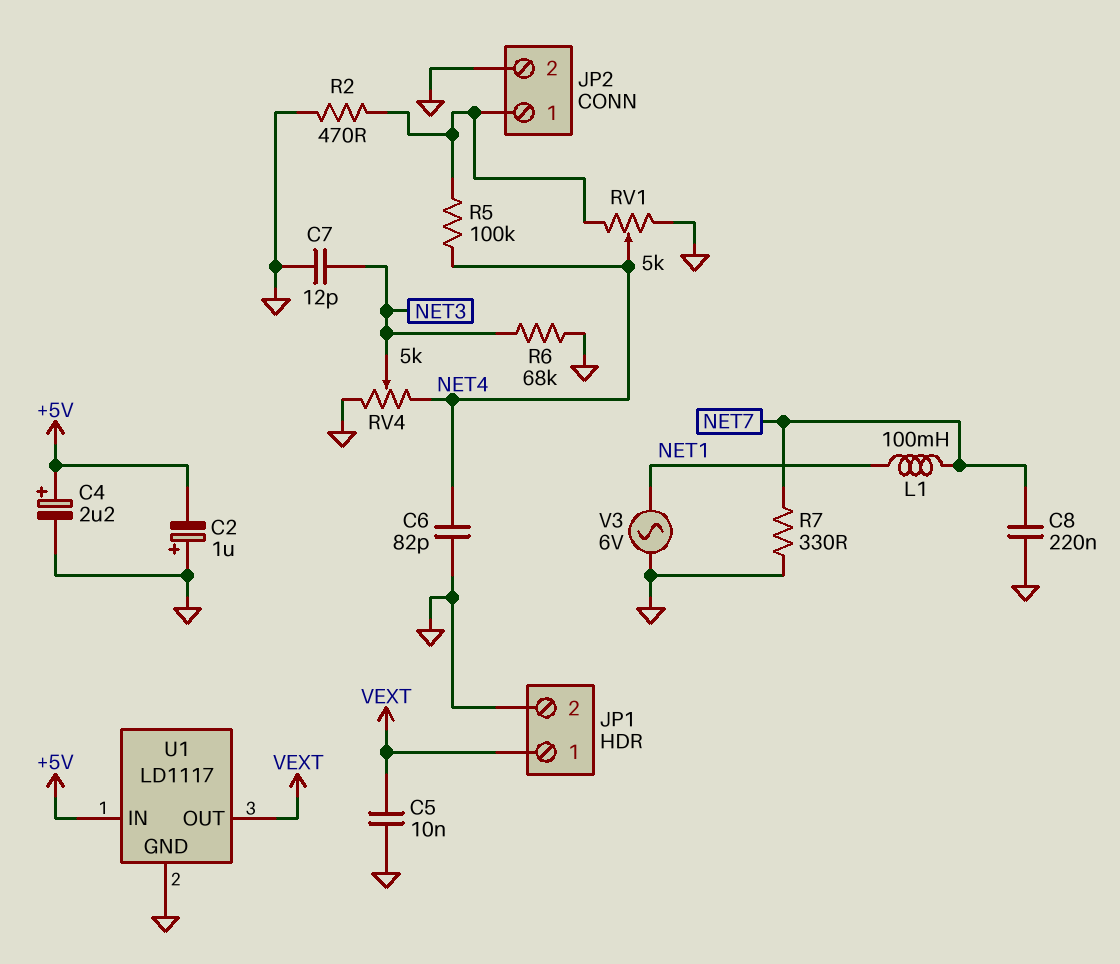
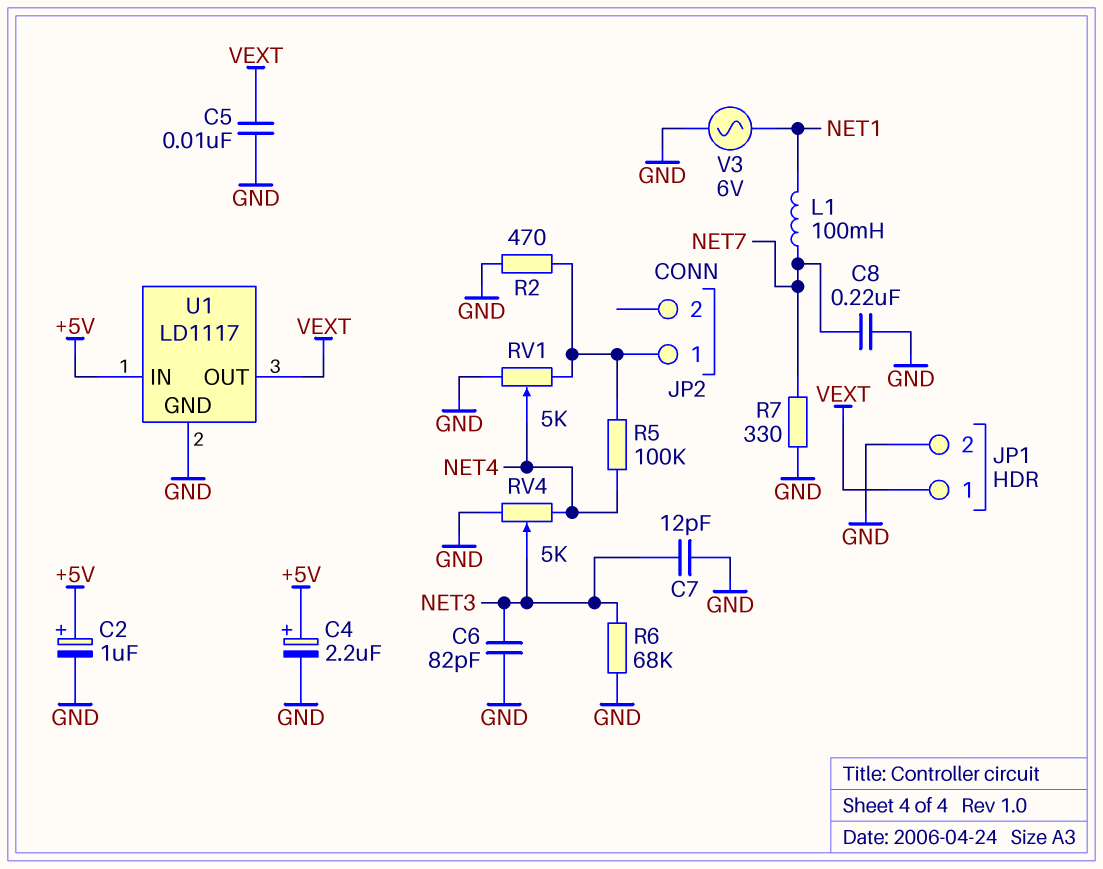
C2: 1uF (plus GND, minus +5V) -> 1uF (plus +5V, minus GND)
C6: 82pF (GND, NET4) -> 82pF (GND, NET3)
JP2 pin 2: GND -> none

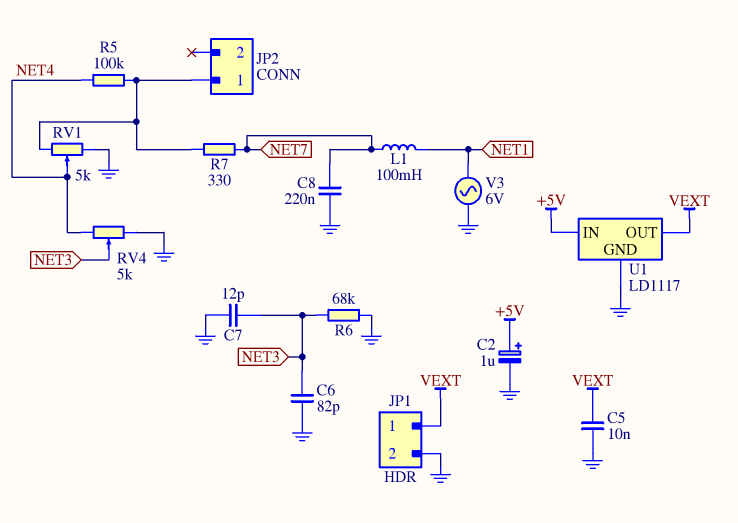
C4: 2.2uF (plus +5V, minus GND) -> none
R2: 470 (GND, JP2/1) -> none
R7: 330 (GND, NET7) -> 330 (JP2/1, NET7)

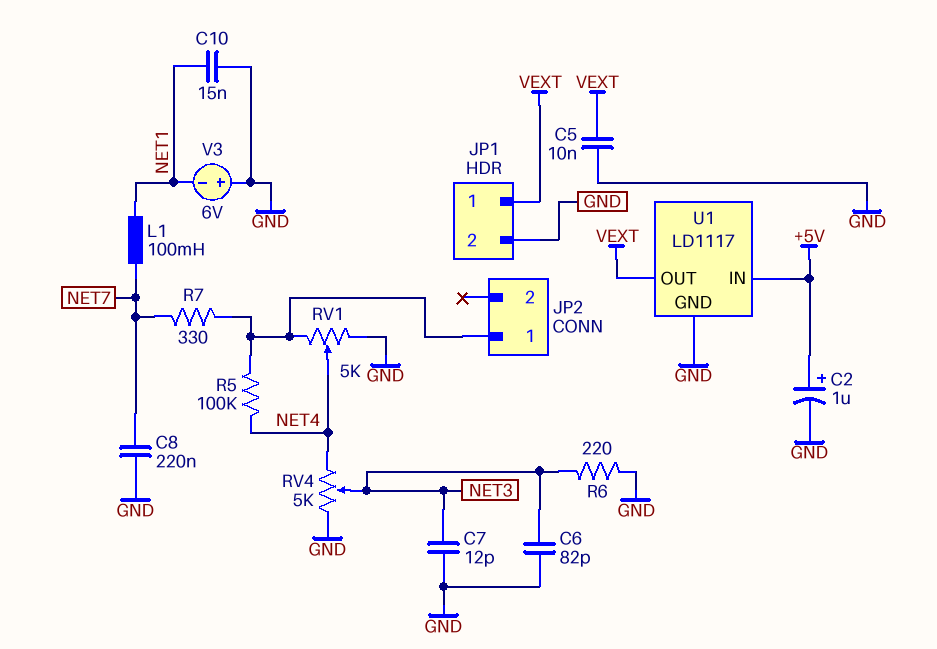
C10: none -> 15nF (GND, NET1)
R6: 68k (GND, NET3) -> 220 (GND, NET3)
V3: AC 6V (GND, NET1) -> 6V (plus GND, minus NET1)

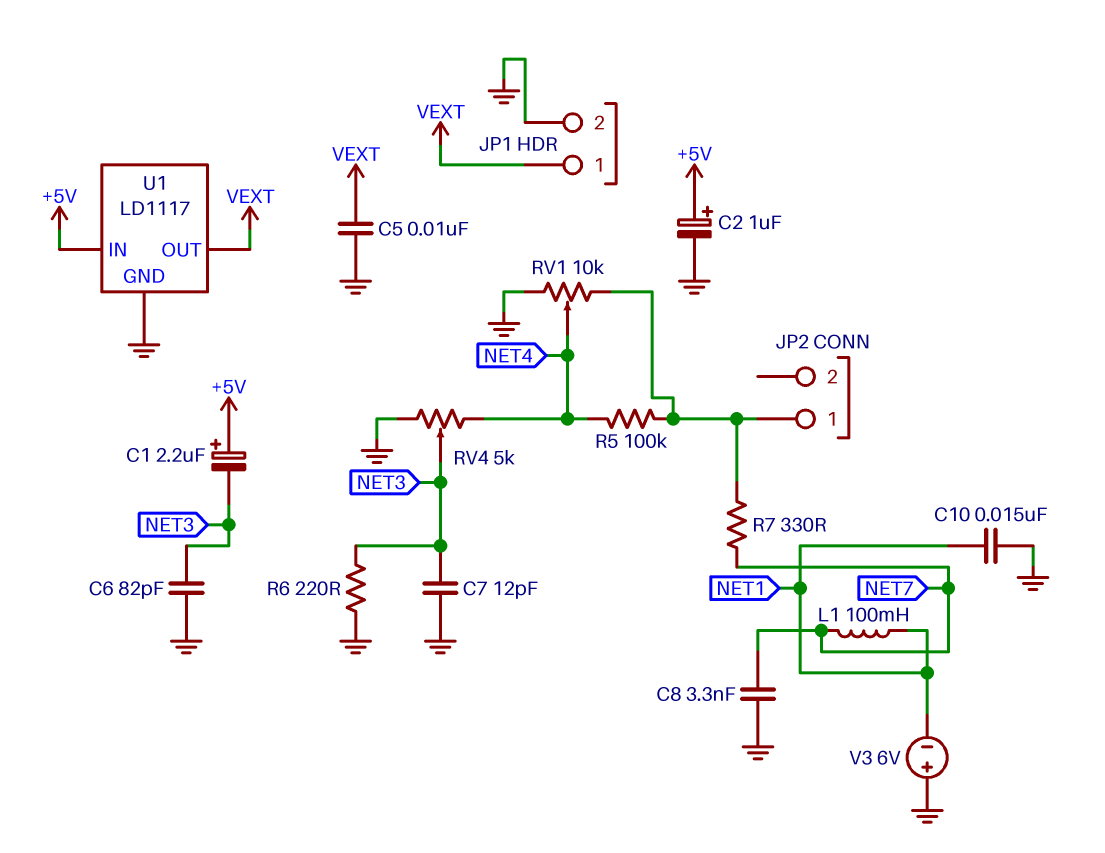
C1: none -> 2.2uF (plus +5V, minus NET3)
C8: 220nF (GND, NET7) -> 3.3nF (GND, NET7)
RV1: 5k (GND, JP2/1, wiper NET4) -> 10k (GND, JP2/1, wiper NET4)

